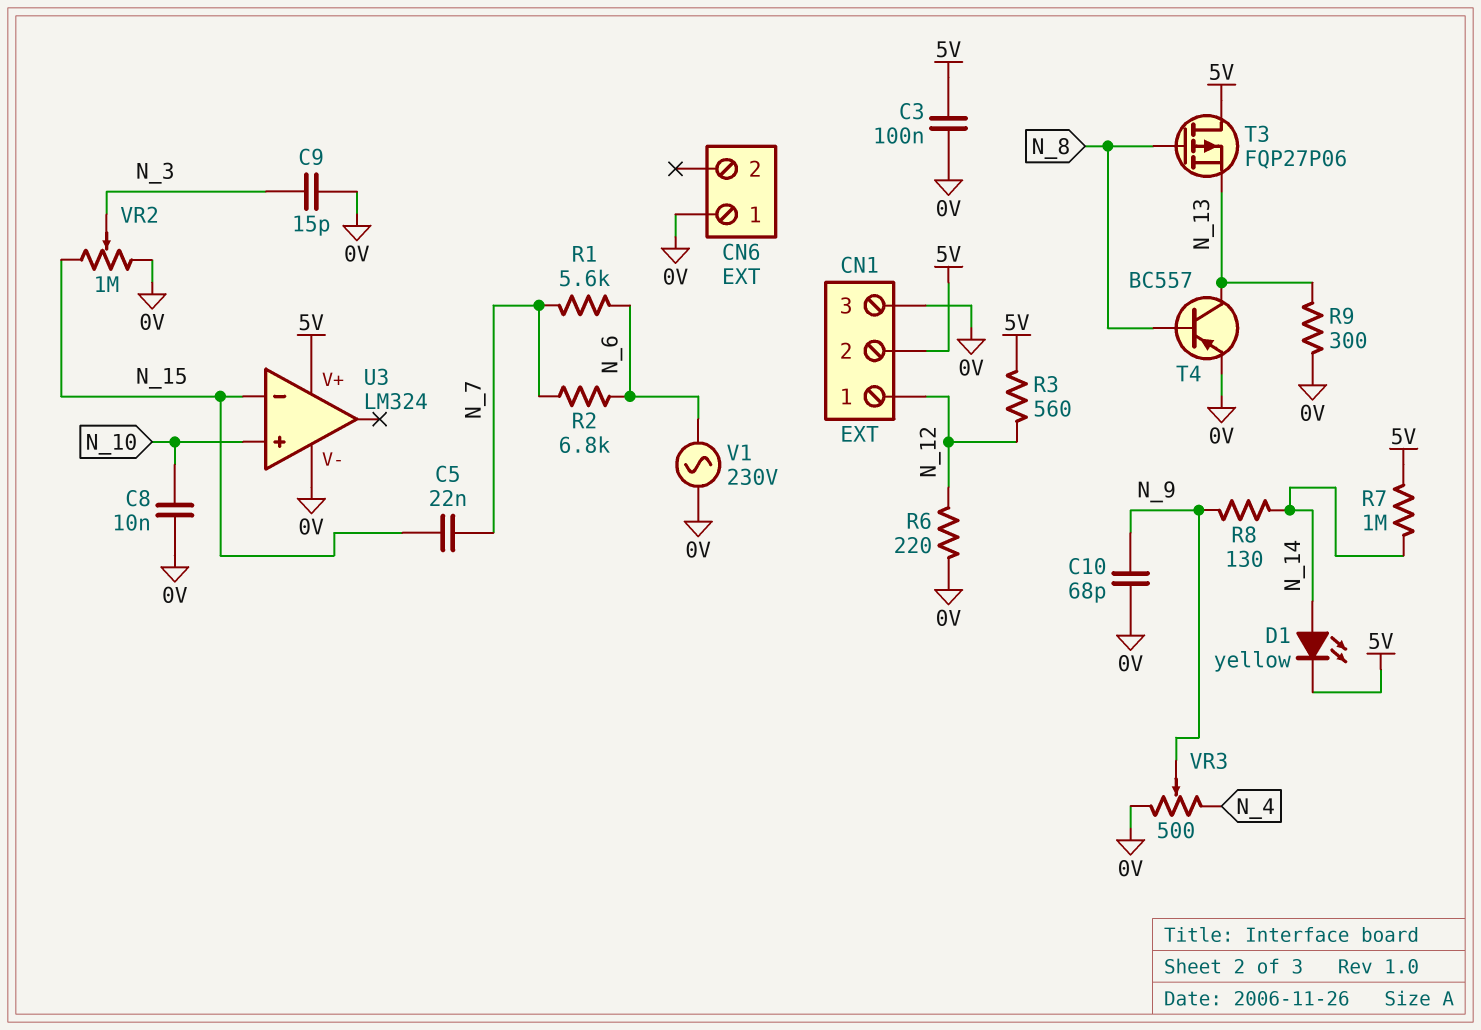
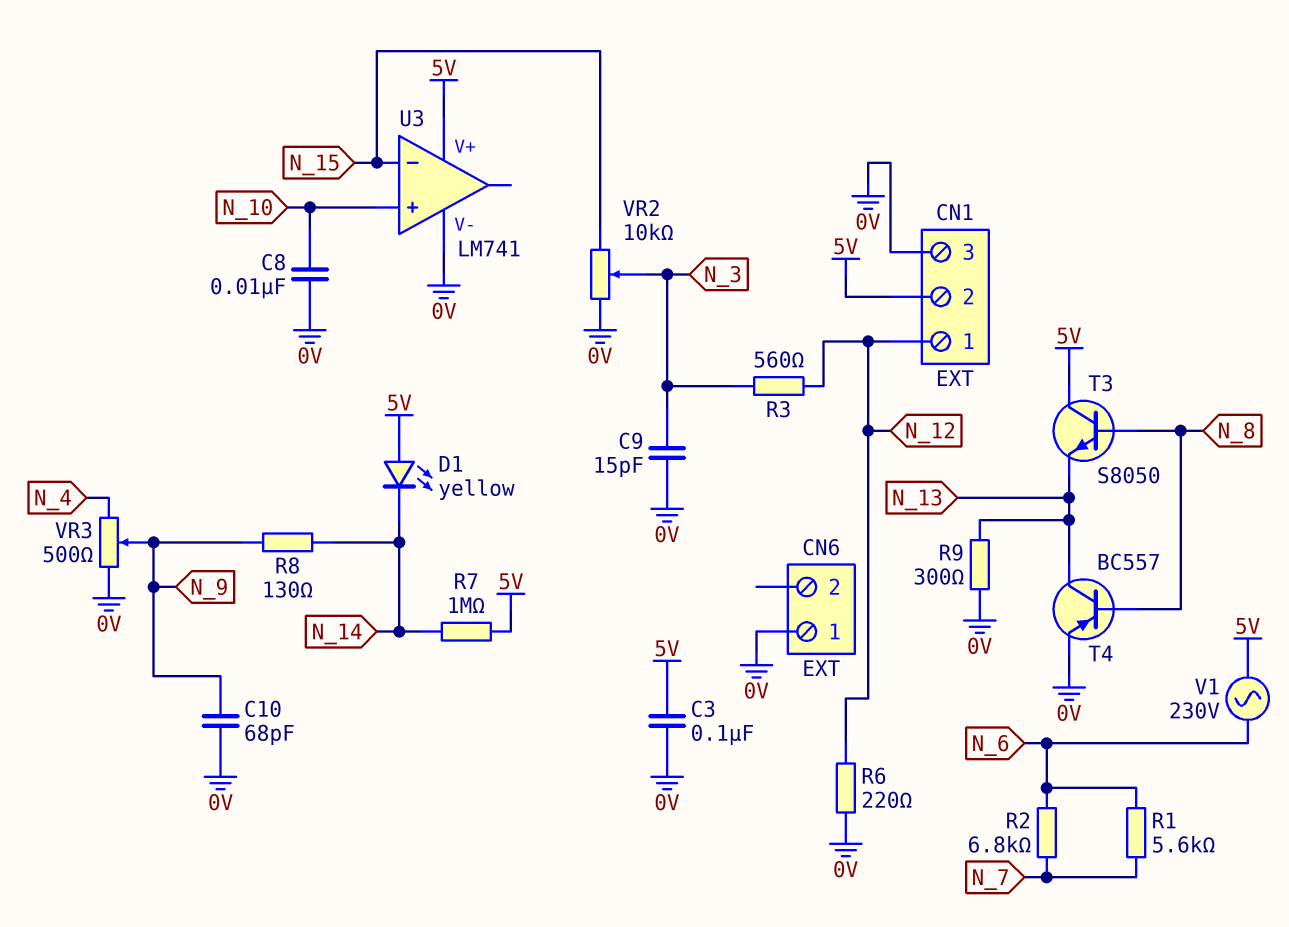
C5: 22nF (N_7, N_15) -> none
D1: LED yellow (A N_14, K 5V) -> LED yellow (A 5V, K N_14)
R3: 560 (5V, N_12) -> 560 (N_3, N_12)
T3: PMOS FQP27P06 (G N_8, D 5V, S N_13) -> NPN S8050 (B N_8, C 5V, E N_13)
U3: LM324 -> LM741
V1: AC 230V (0V, N_6) -> AC 230V (5V, N_6)
VR2: 1M (0V, N_15, wiper N_3) -> 10k (0V, N_15, wiper N_3)

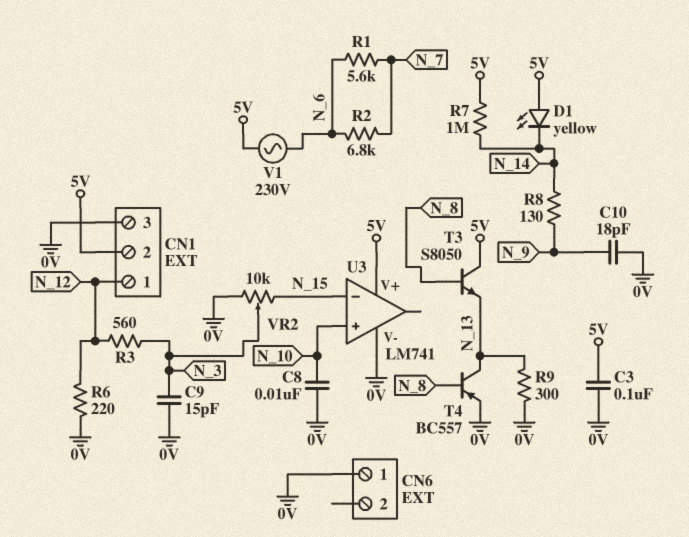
C10: 68pF (0V, N_9) -> 18pF (0V, N_9)
VR3: 500 (0V, N_4, wiper N_9) -> none

